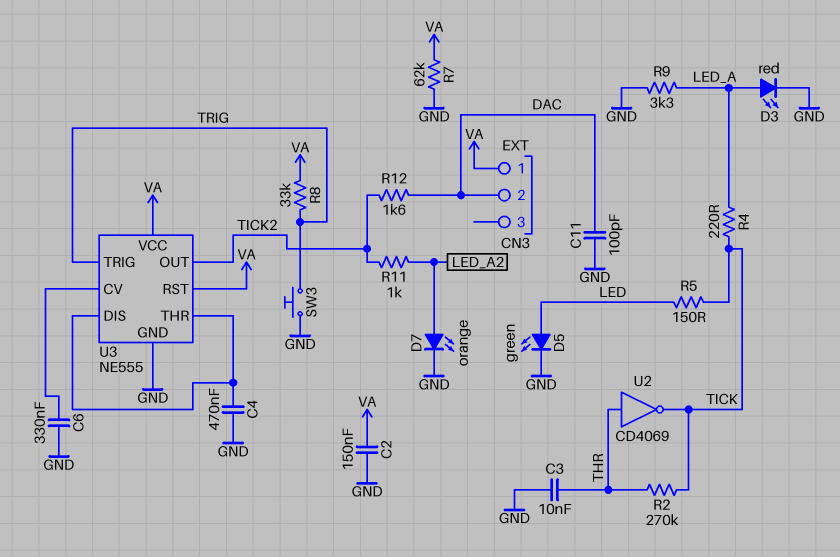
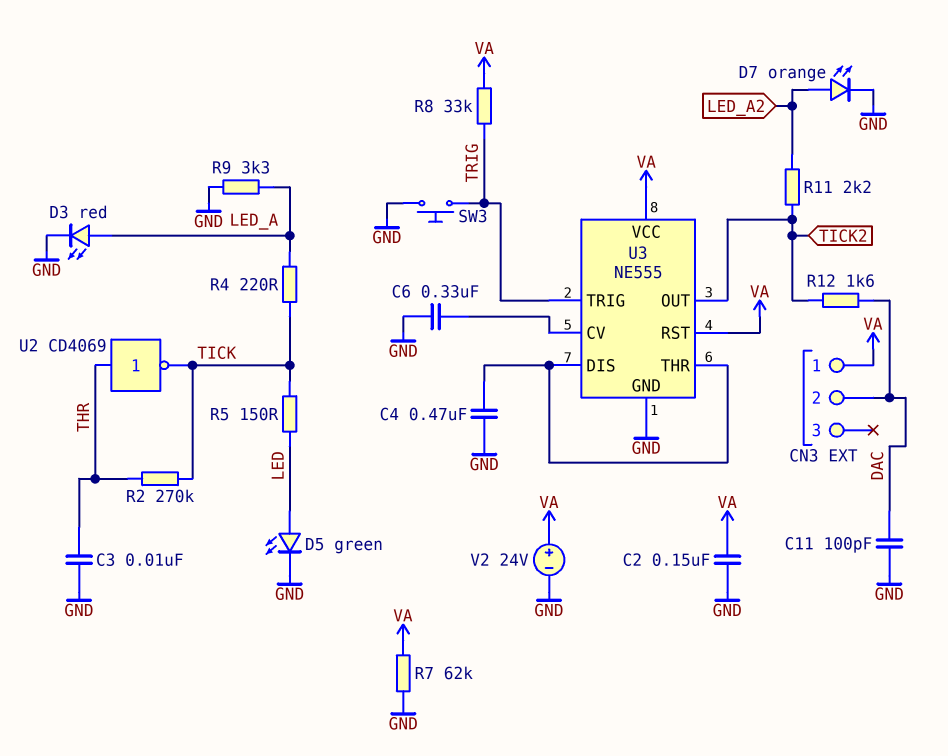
R11: 1k (LED_A2, TICK2) -> 2.2k (LED_A2, TICK2)
V2: none -> 24V (plus VA, minus GND)

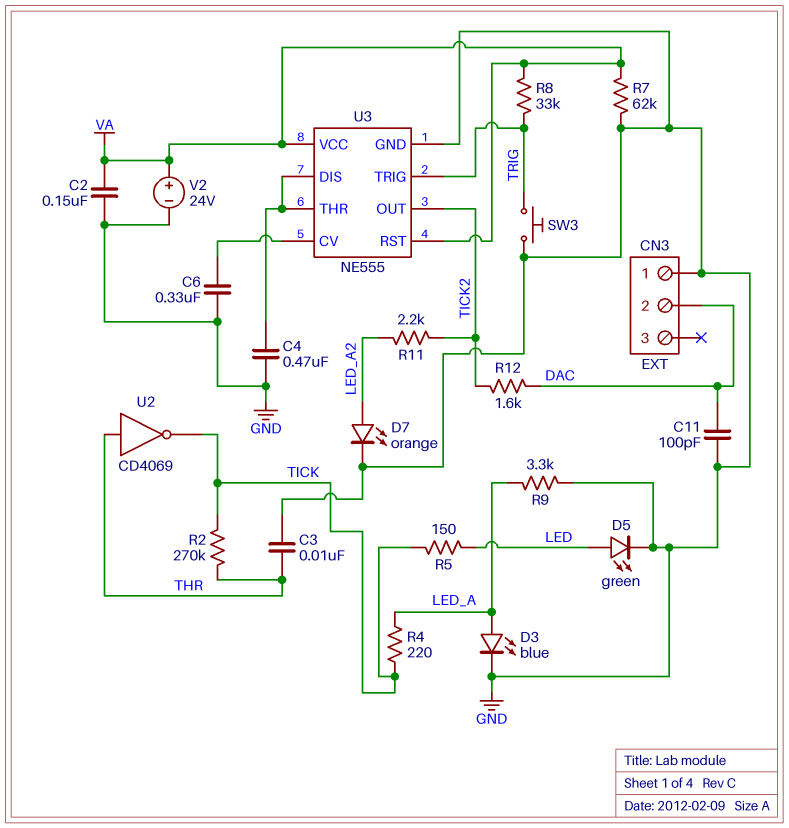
CN3 pin 1: VA -> GND
D3: LED red (A LED_A, K GND) -> LED blue (A LED_A, K GND)

